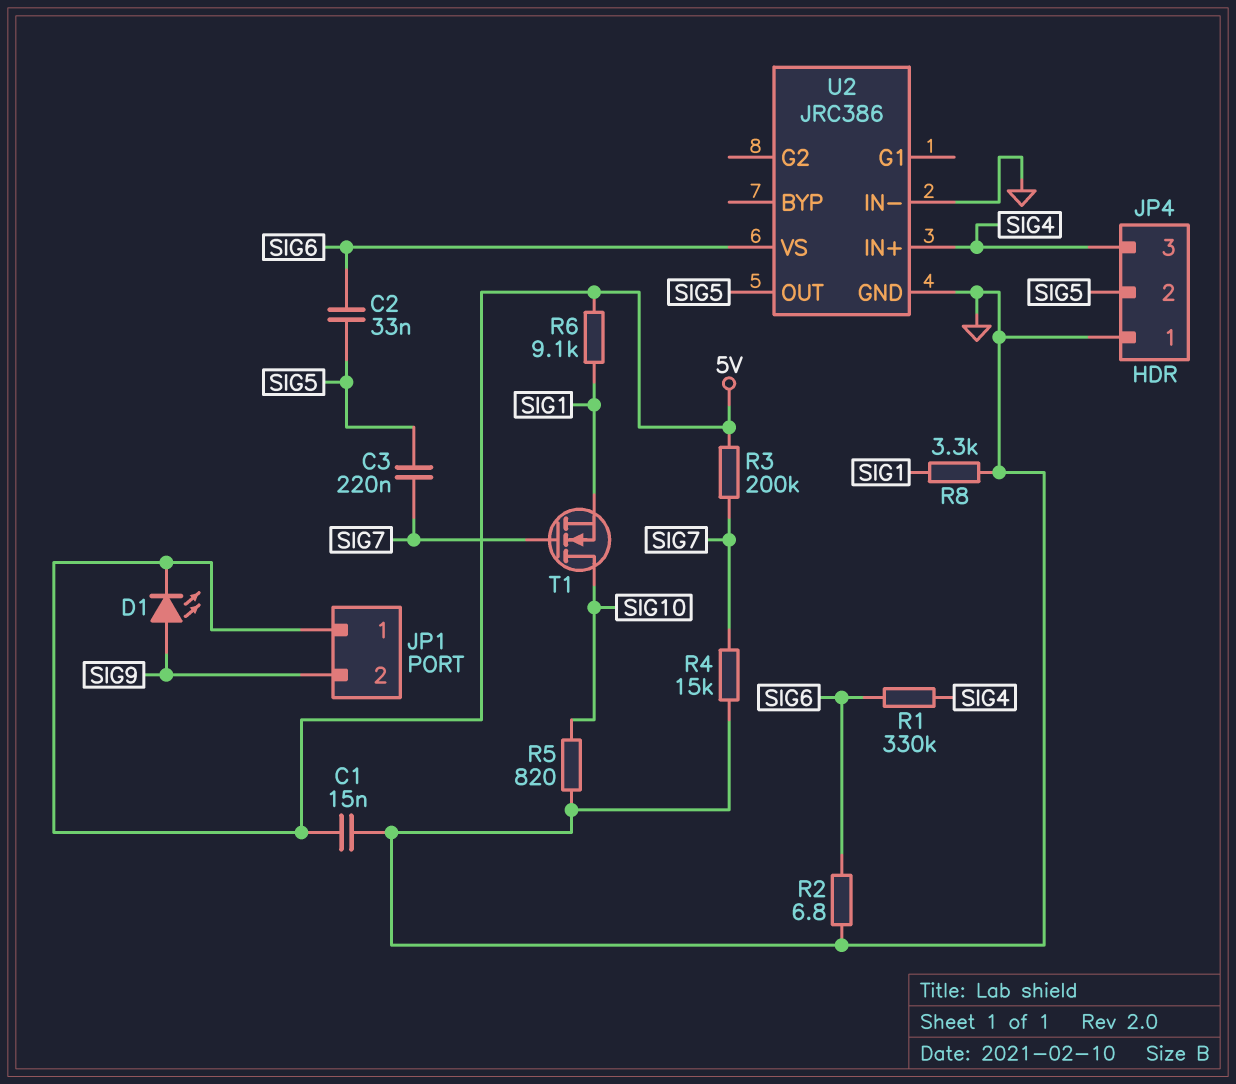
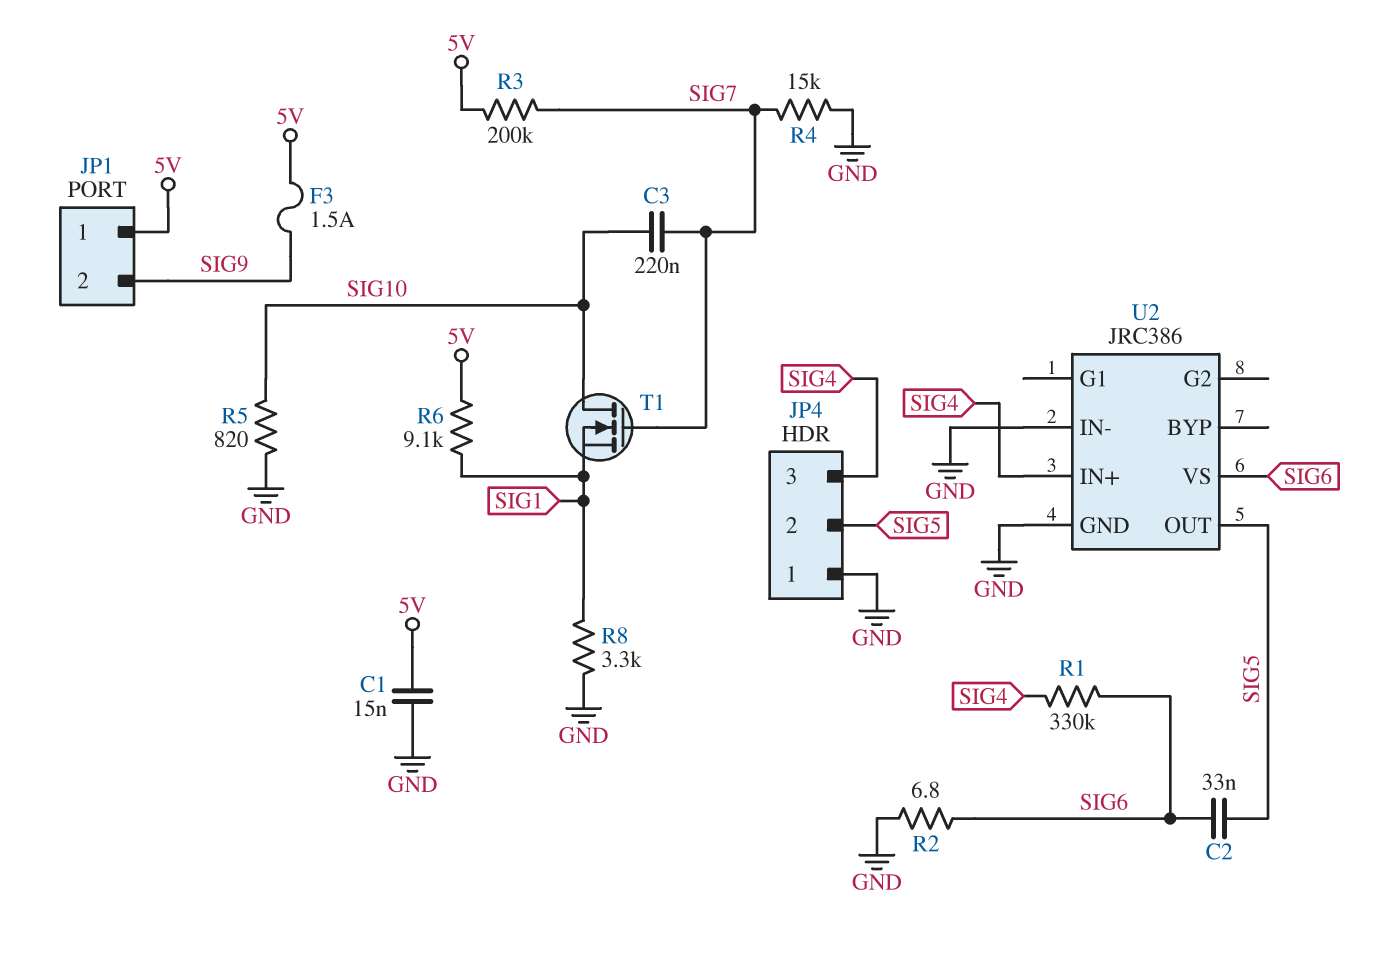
C3: 220nF (SIG5, SIG7) -> 220nF (SIG7, SIG10)
D1: LED (A SIG9, K 5V) -> none
F3: none -> 1.5A (5V, SIG9)

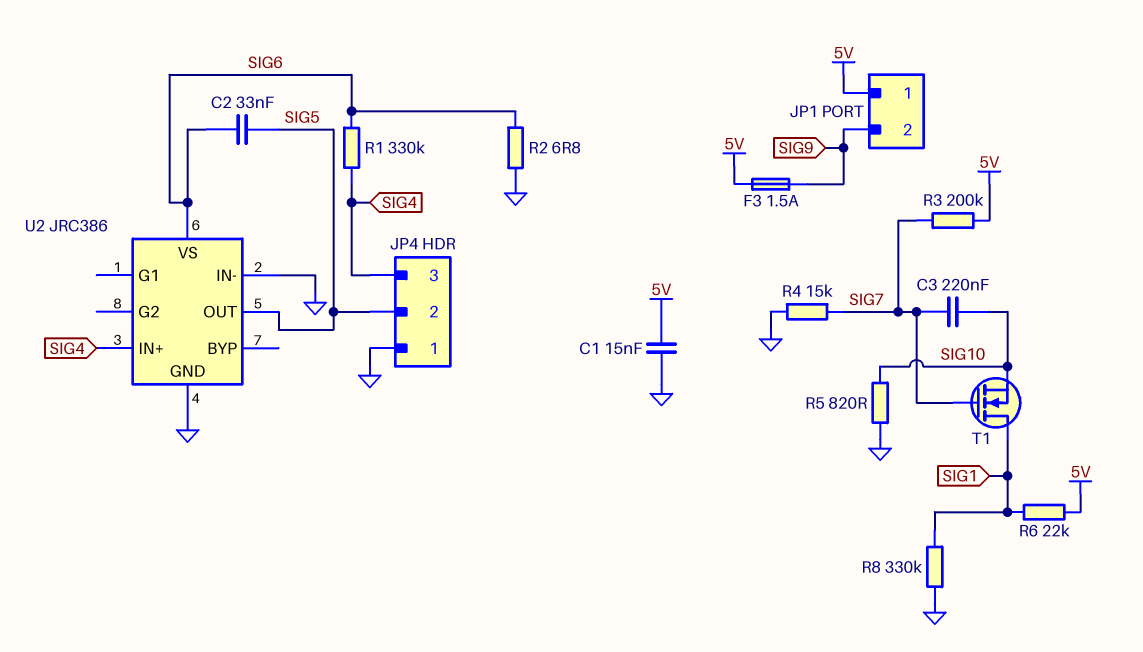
R6: 9.1k (5V, SIG1) -> 22k (5V, SIG1)
R8: 3.3k (GND, SIG1) -> 330k (GND, SIG1)
T1: NMOS (G SIG7, D SIG10, S SIG1) -> NMOS (G SIG7, D SIG1, S SIG10)

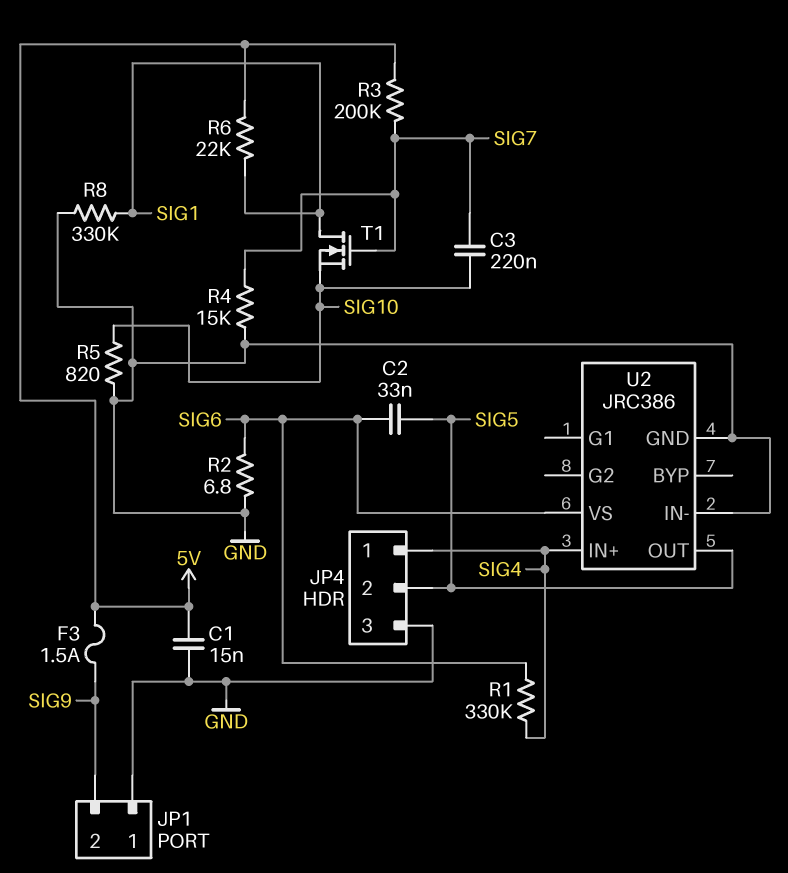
JP1 pin 1: 5V -> GND
JP4 pin 1: GND -> SIG4
JP4 pin 3: SIG4 -> GND

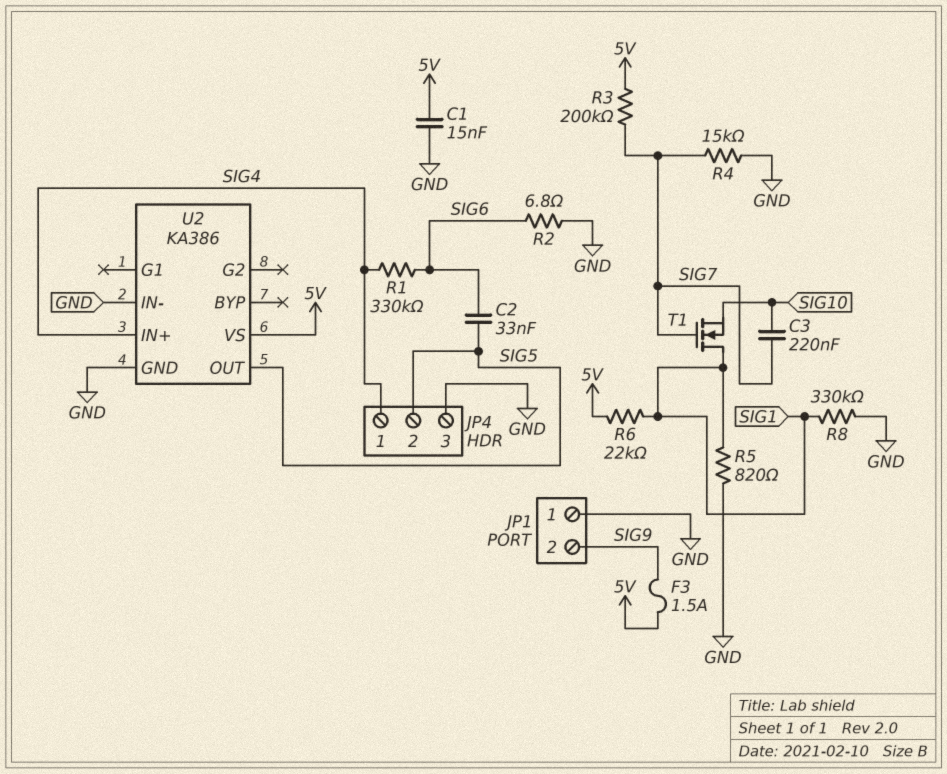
R5: 820 (GND, SIG10) -> 820 (GND, SIG1)
U2: JRC386 -> KA386
U2 pin VS: SIG6 -> 5V

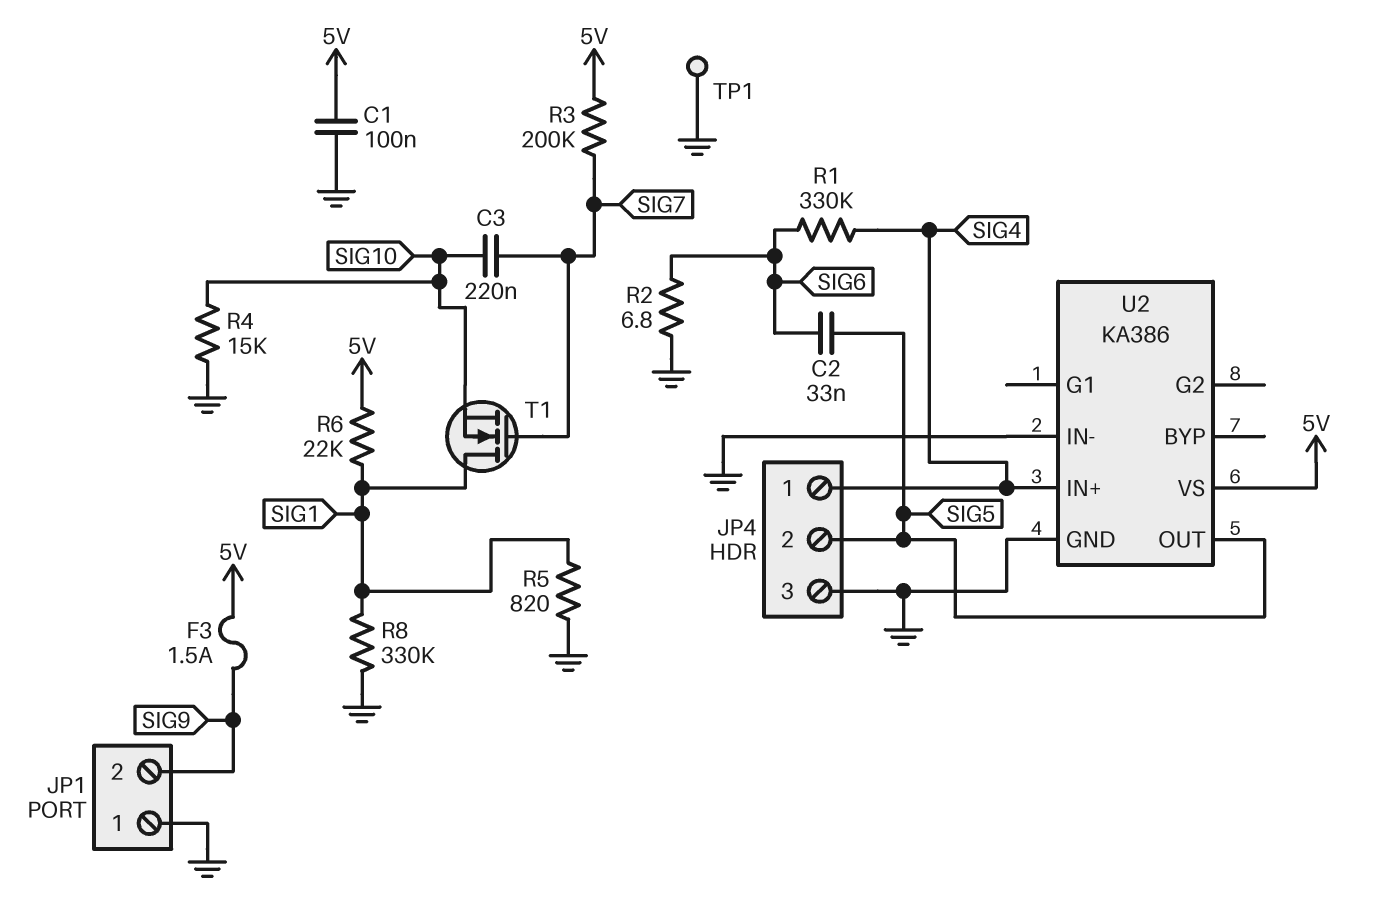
C1: 15nF (5V, GND) -> 100nF (5V, GND)
R4: 15k (GND, SIG7) -> 15k (GND, SIG10)
TP1: none -> test point (GND)

